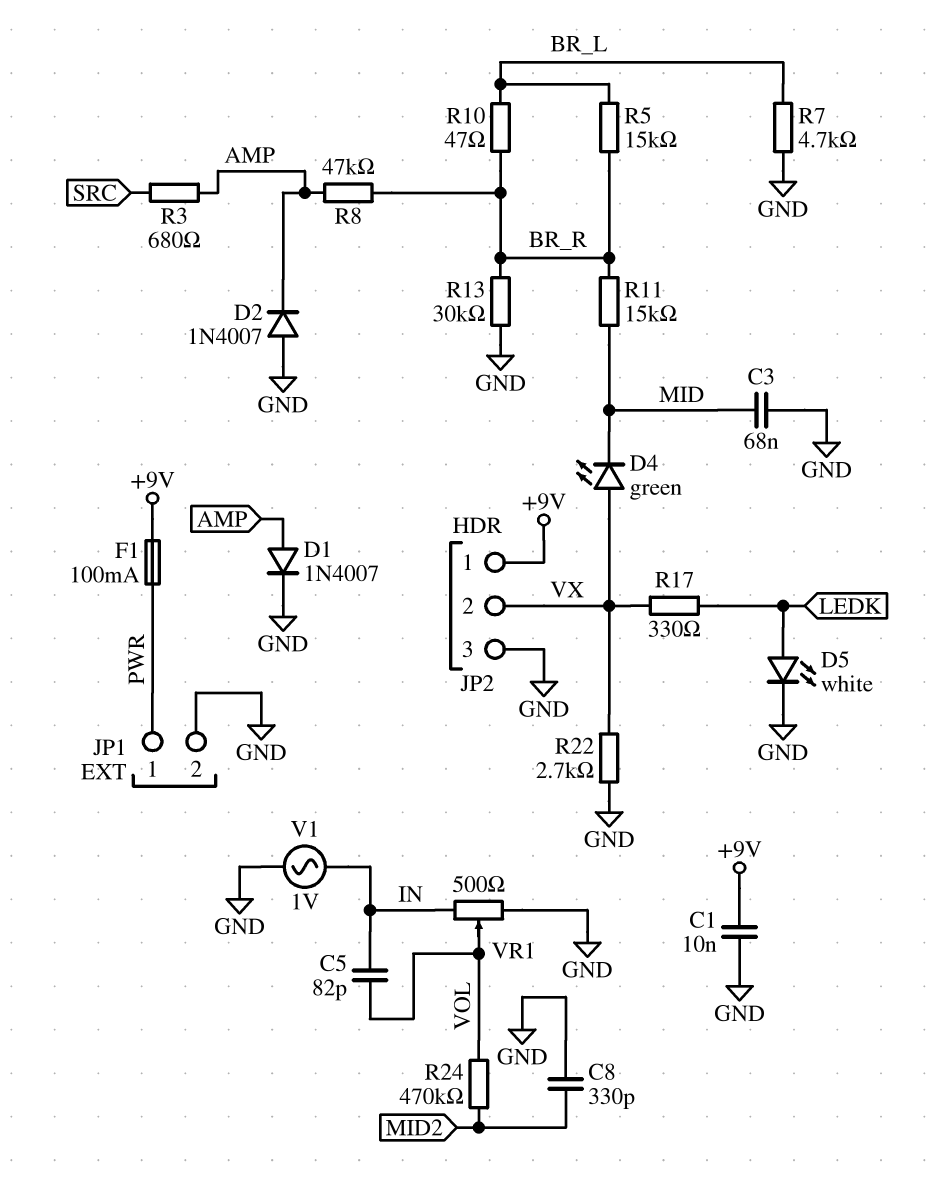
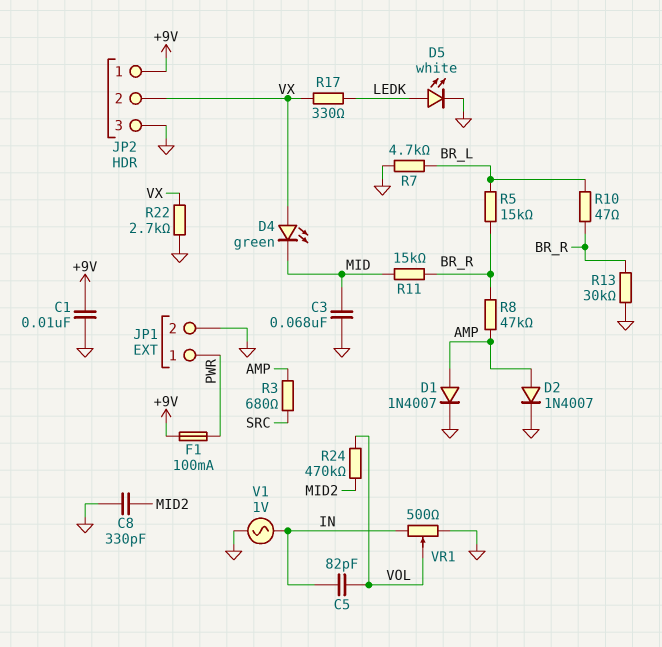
D2: diode 1N4007 (A GND, K AMP) -> diode 1N4007 (A AMP, K GND)

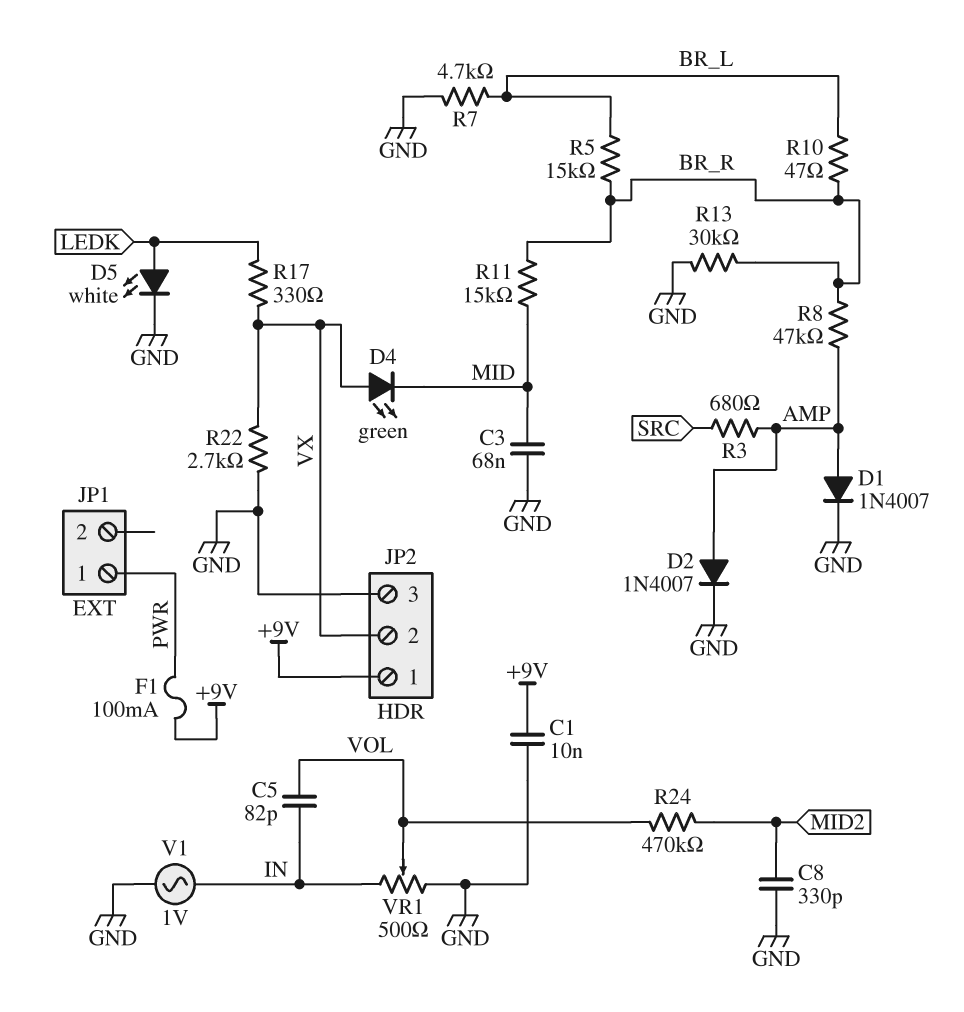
JP1 pin 2: GND -> none

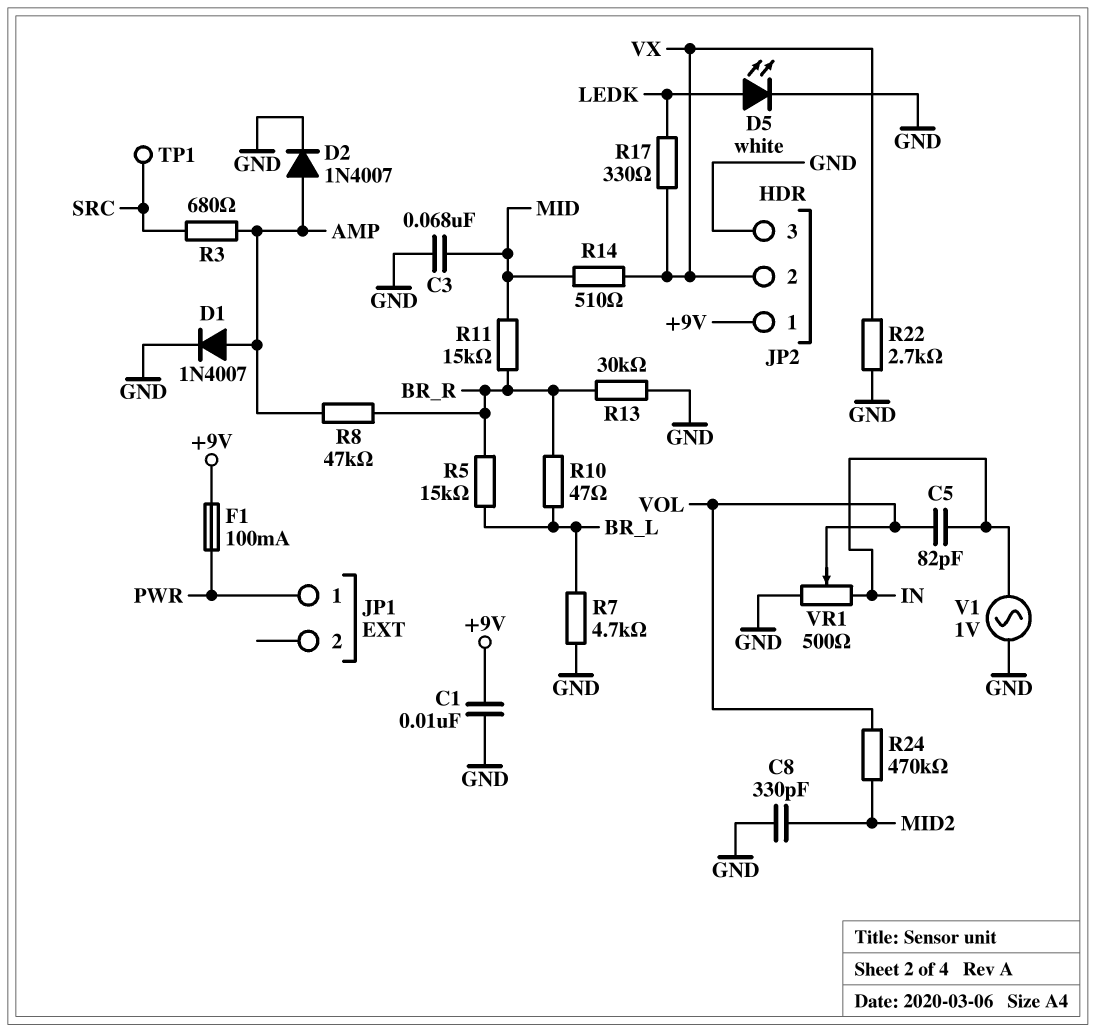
D4: LED green (A VX, K MID) -> none
R14: none -> 510 (MID, VX)
TP1: none -> test point (SRC)

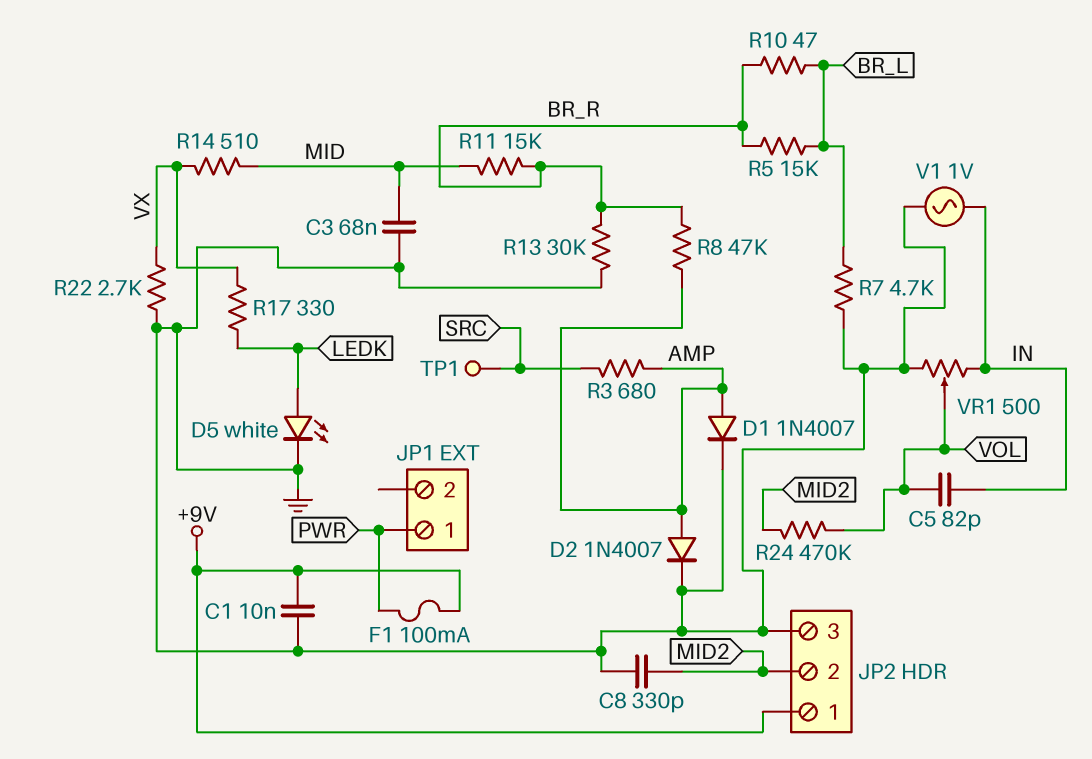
JP2 pin 2: VX -> MID2

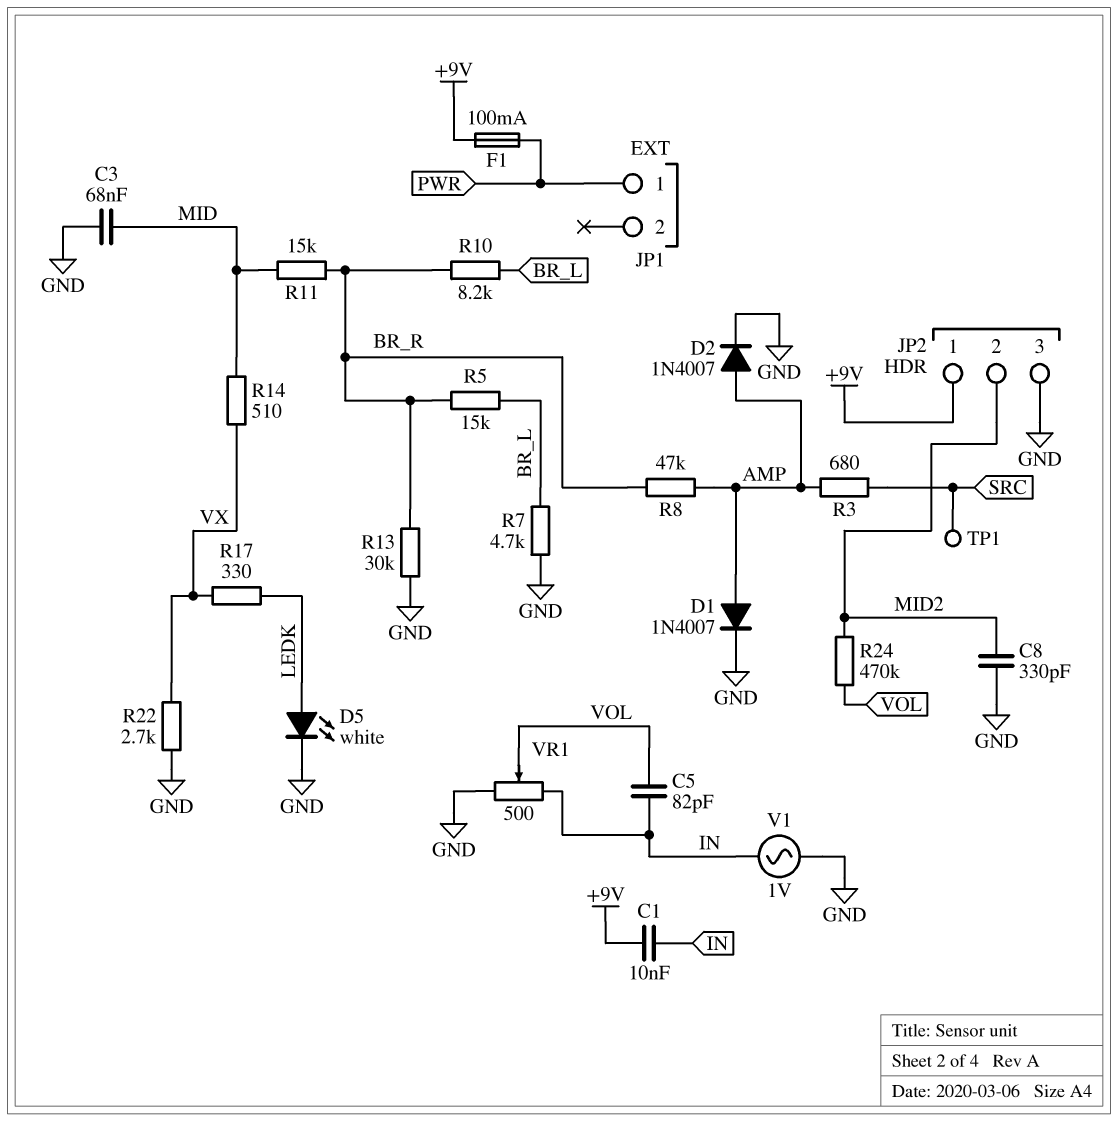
C1: 10nF (+9V, GND) -> 10nF (+9V, IN)
R10: 47 (BR_L, BR_R) -> 8.2k (BR_L, BR_R)

